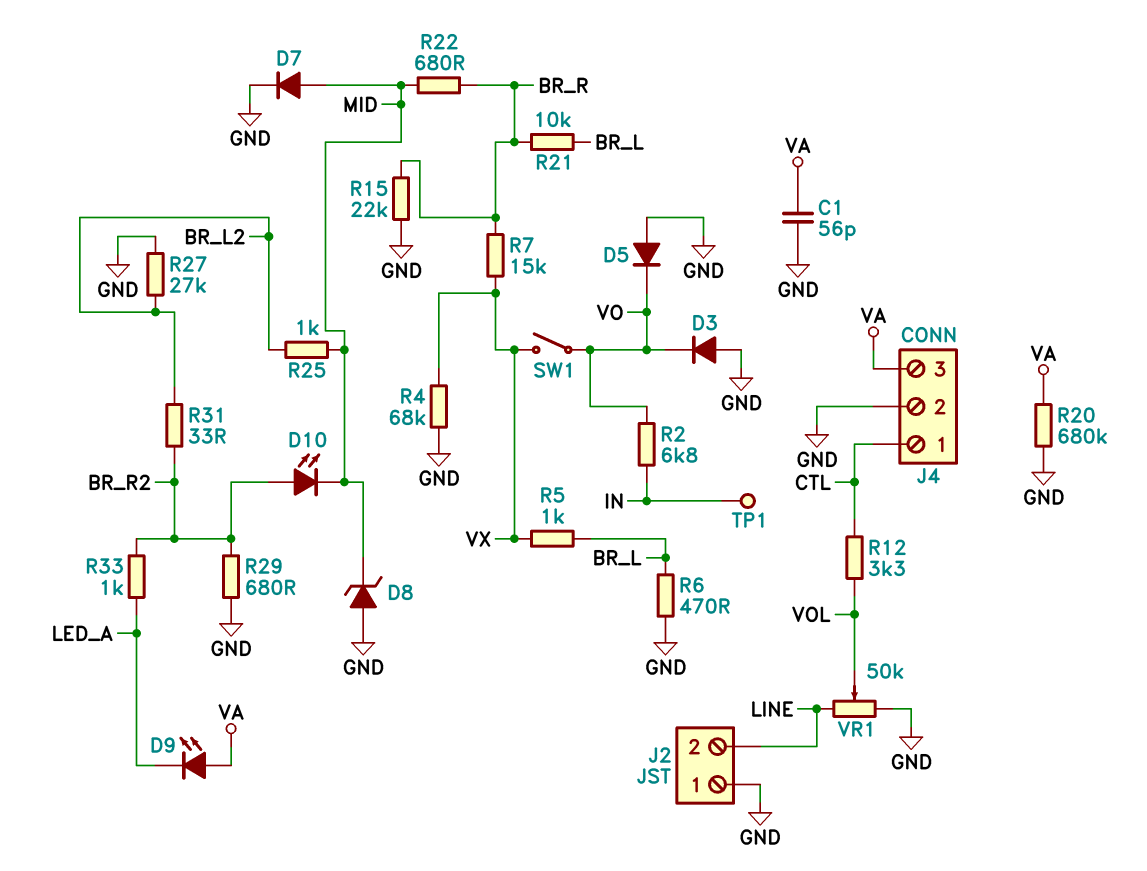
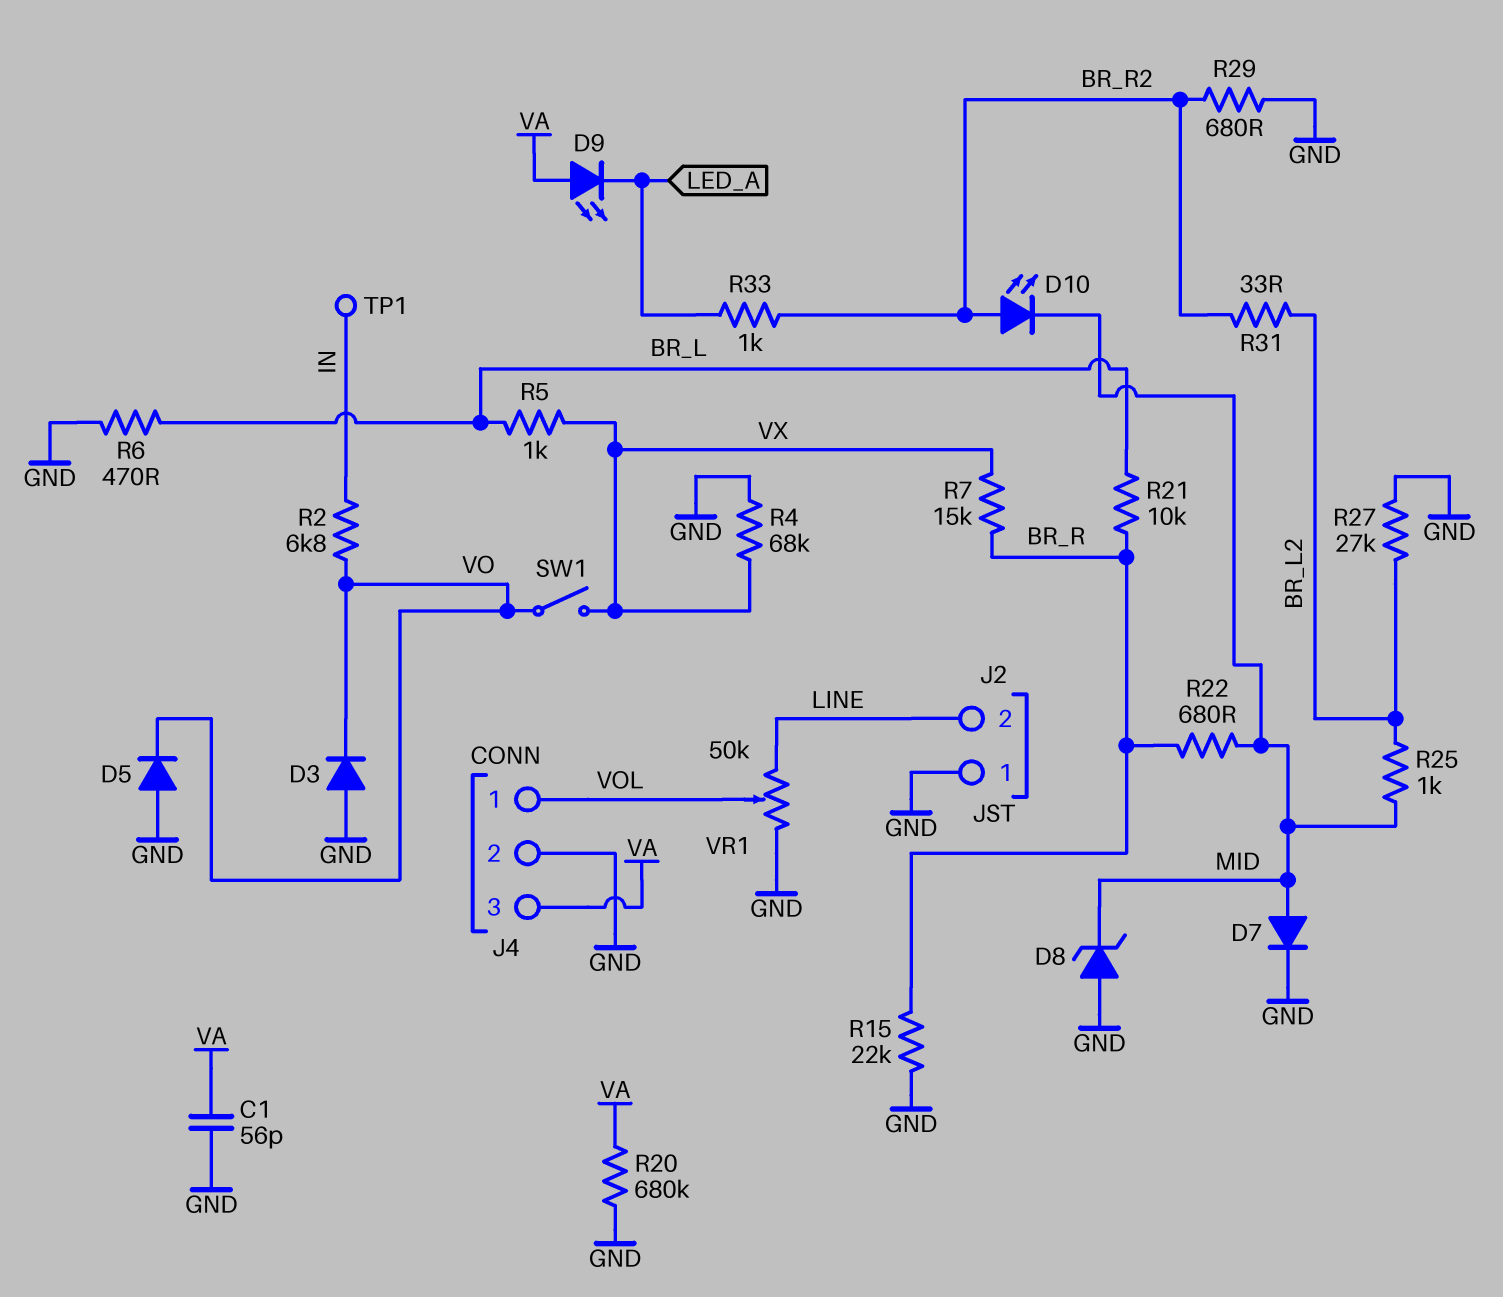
J4 pin 1: CTL -> VOL
R12: 3.3k (CTL, VOL) -> none

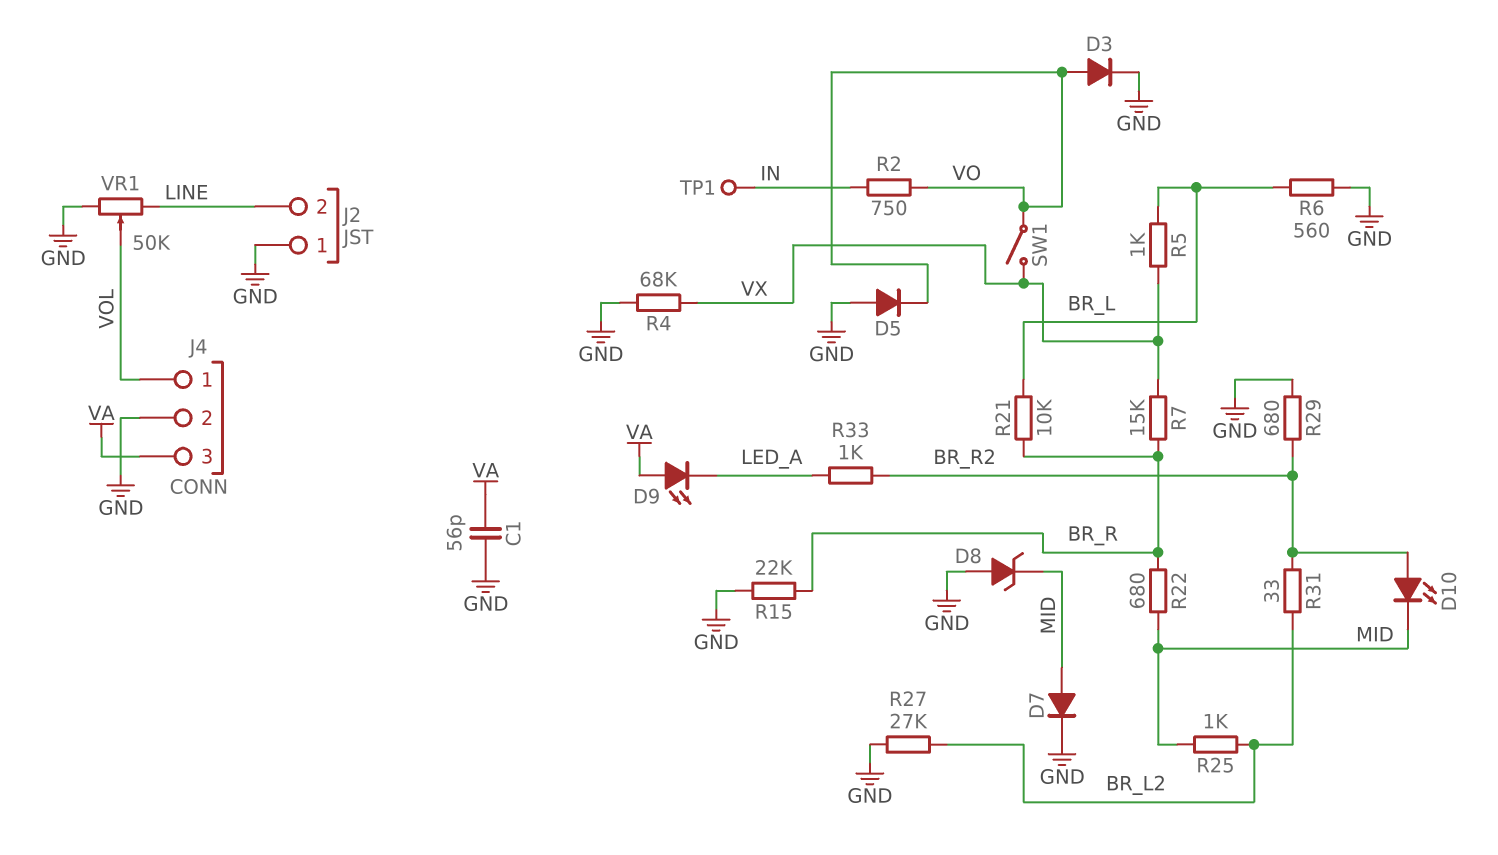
D3: diode (A GND, K VO) -> diode (A VO, K GND)
R2: 6.8k (IN, VO) -> 750 (IN, VO)
R6: 470 (BR_L, GND) -> 560 (BR_L, GND)
R20: 680k (GND, VA) -> none

